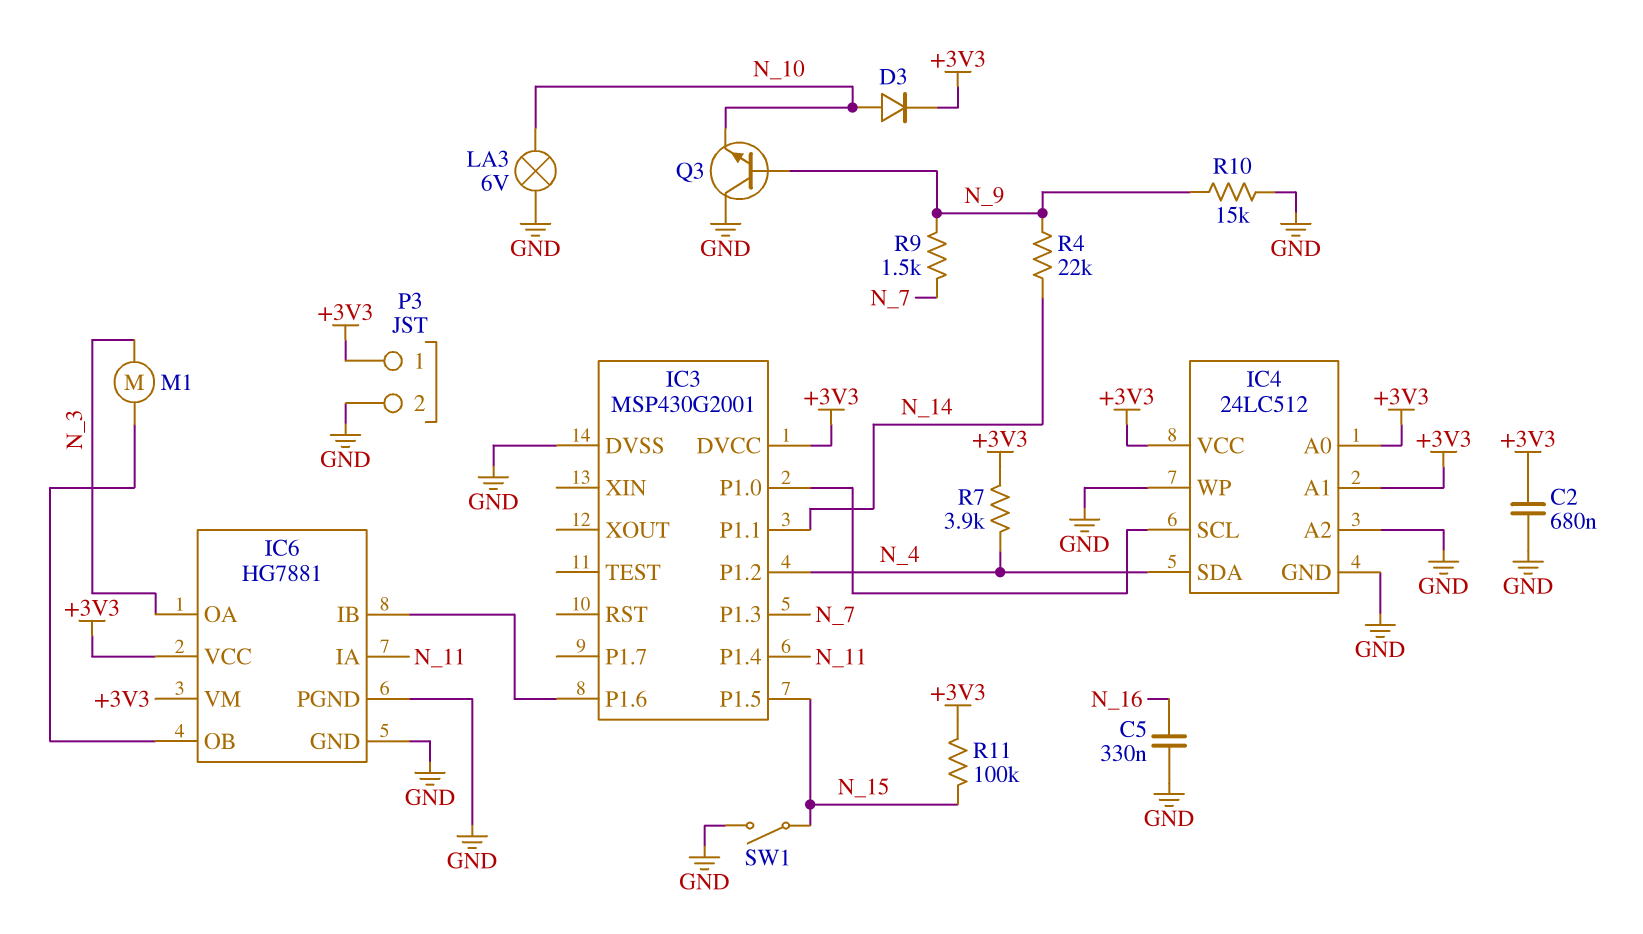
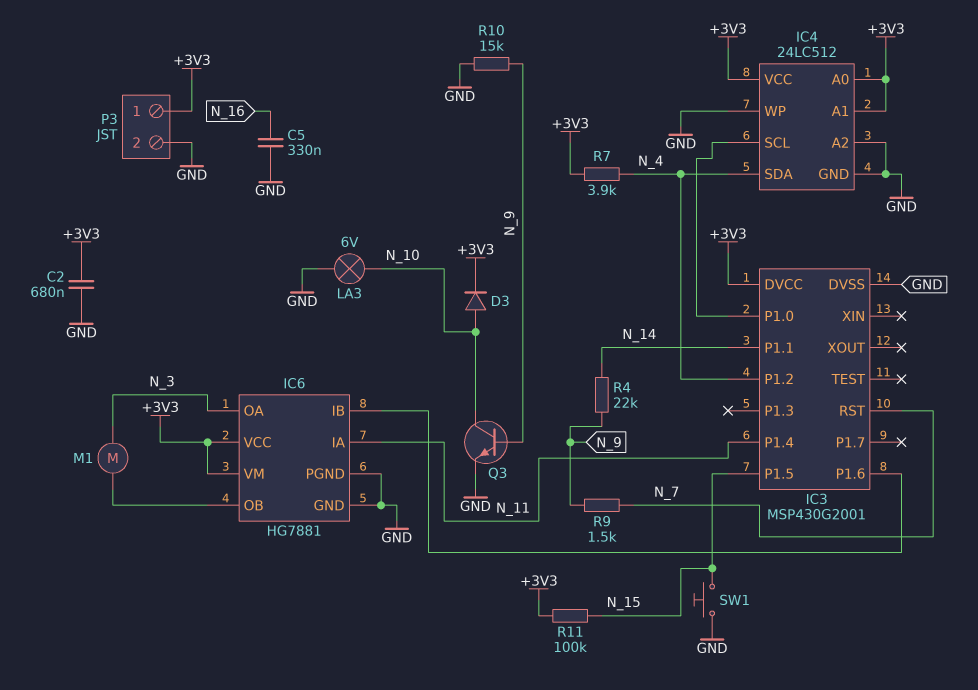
IC3 pin P1.3: N_7 -> none
IC3 pin RST: none -> N_7
Q3: NPN (B N_9, C GND, E N_10) -> NPN (B N_9, C N_10, E GND)
SW1: switch (GND, N_15) -> button (GND, N_15)

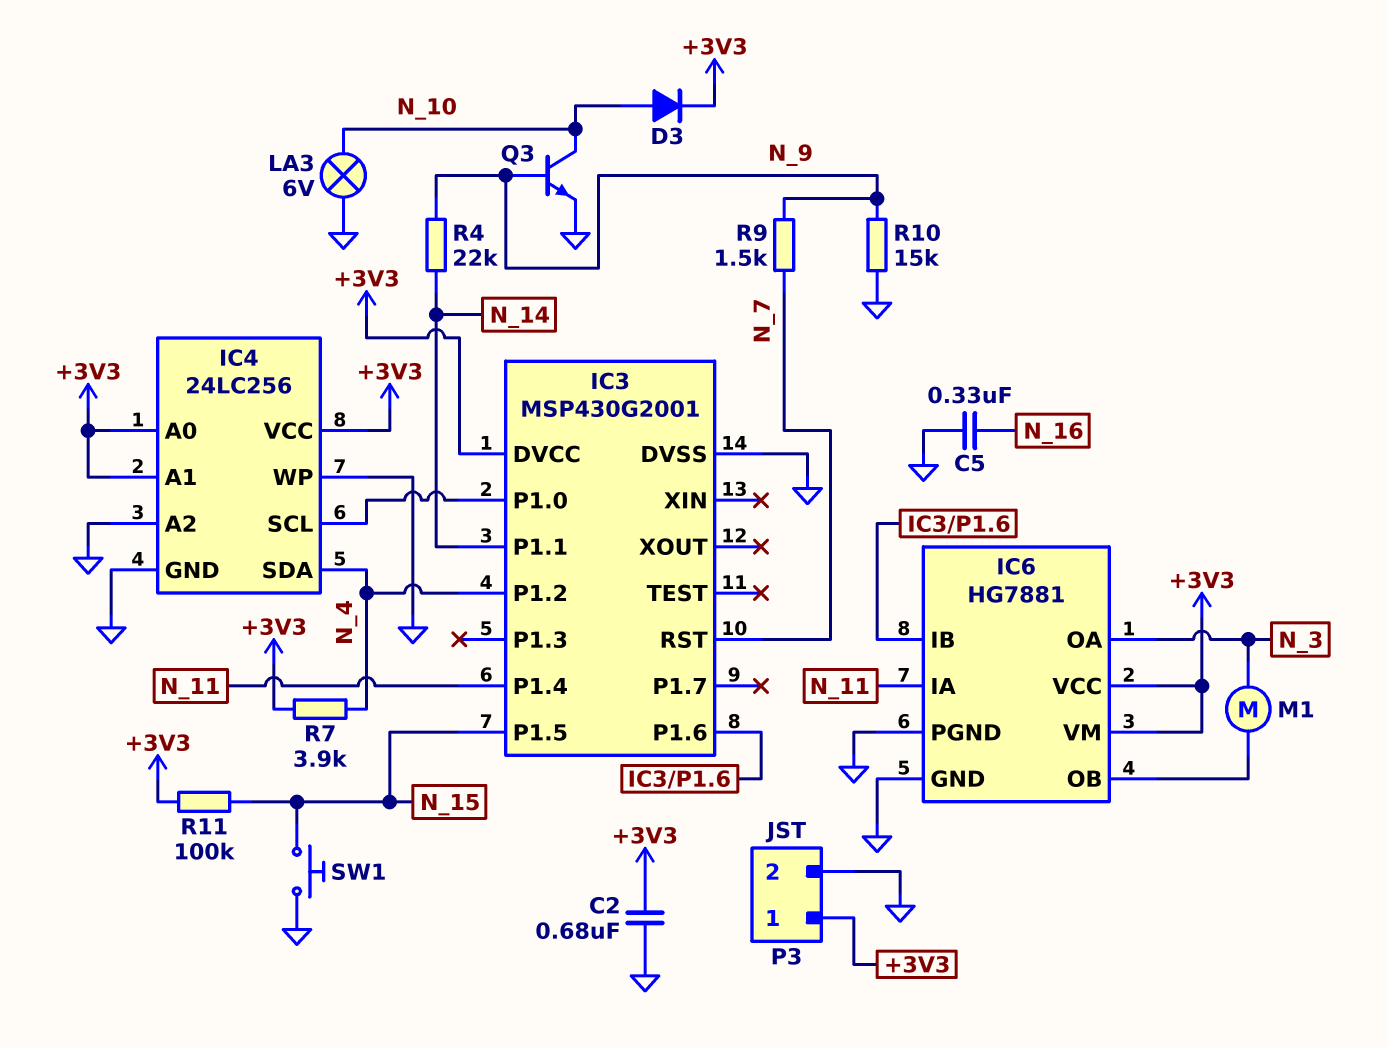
IC4: 24LC512 -> 24LC256

